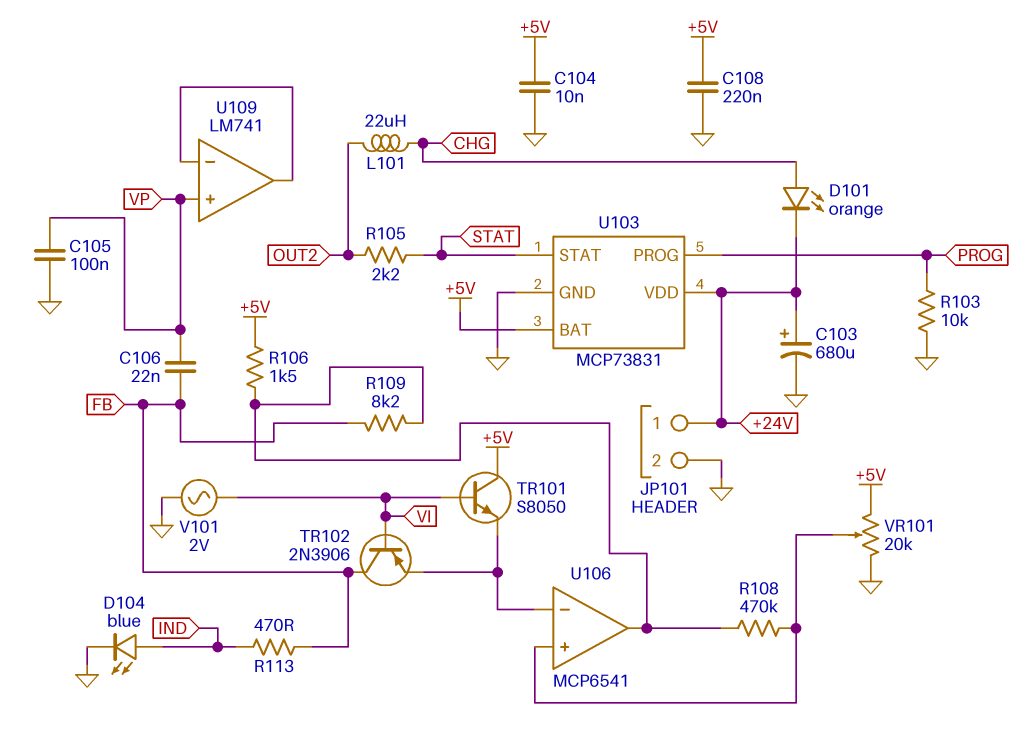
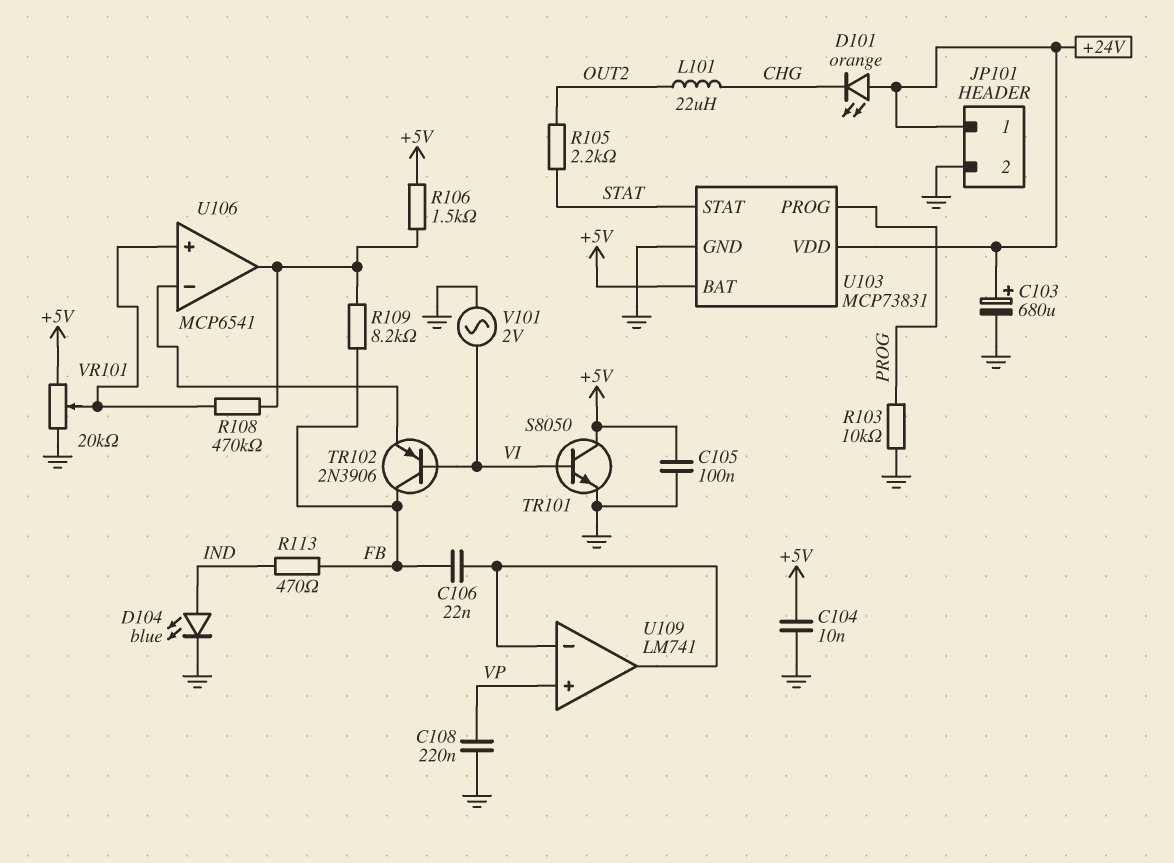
C105: 100nF (GND, VP) -> 100nF (+5V, GND)
C106: 22nF (FB, VP) -> 22nF (FB, U109/in-)
C108: 220nF (+5V, GND) -> 220nF (GND, VP)
D101: LED orange (A CHG, K +24V) -> LED orange (A +24V, K CHG)
TR101: NPN S8050 (B VI, C +5V, E U106/in-) -> NPN S8050 (B VI, C +5V, E GND)

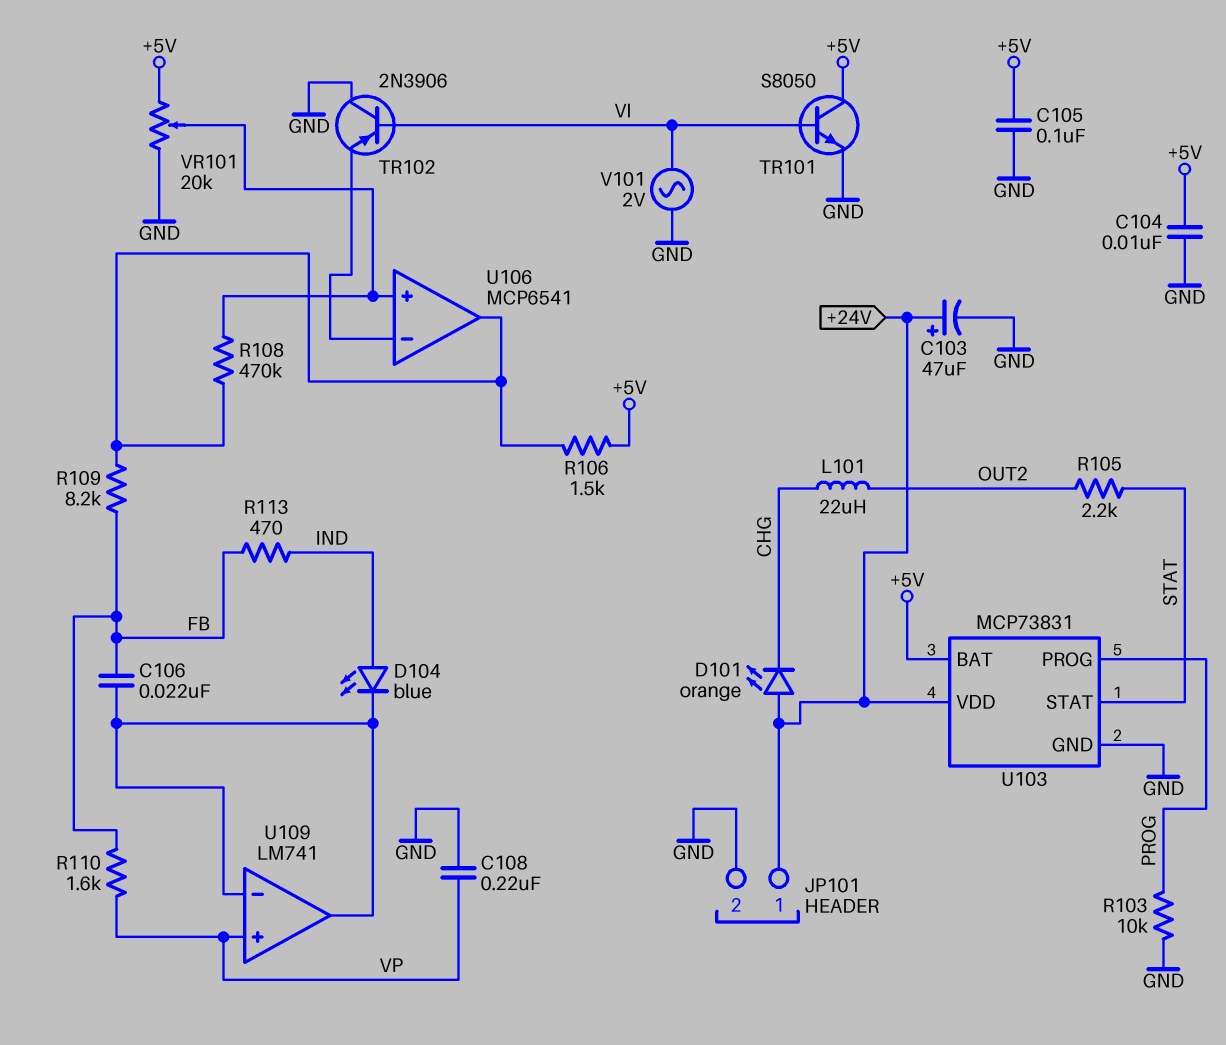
C103: 680uF (plus +24V, minus GND) -> 47uF (plus +24V, minus GND)
D104: LED blue (A IND, K GND) -> LED blue (A IND, K U109/in-)
R110: none -> 1.6k (FB, VP)
TR102: PNP 2N3906 (B VI, C FB, E U106/in-) -> PNP 2N3906 (B VI, C GND, E U106/in-)

